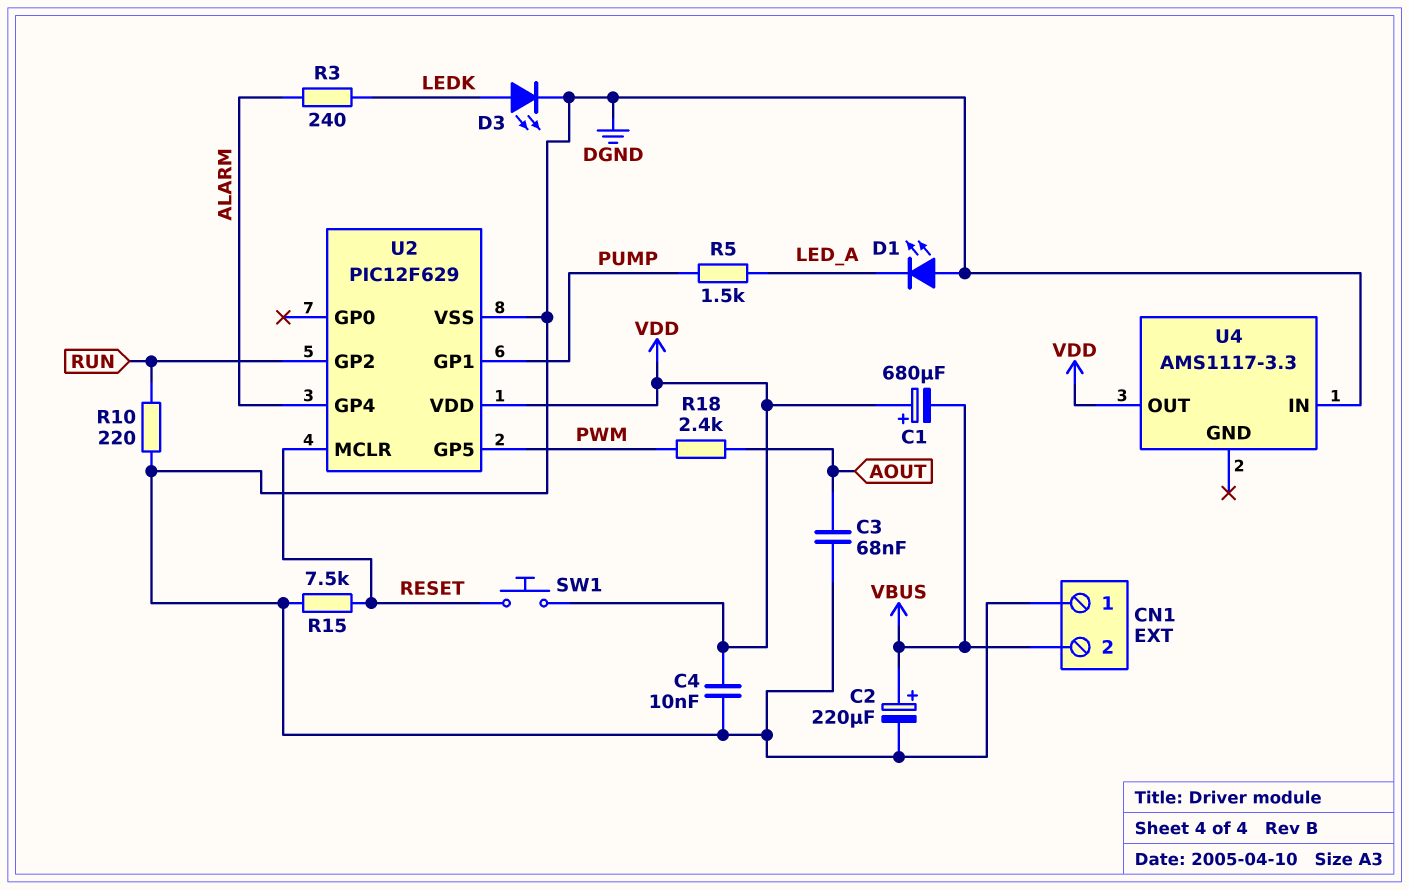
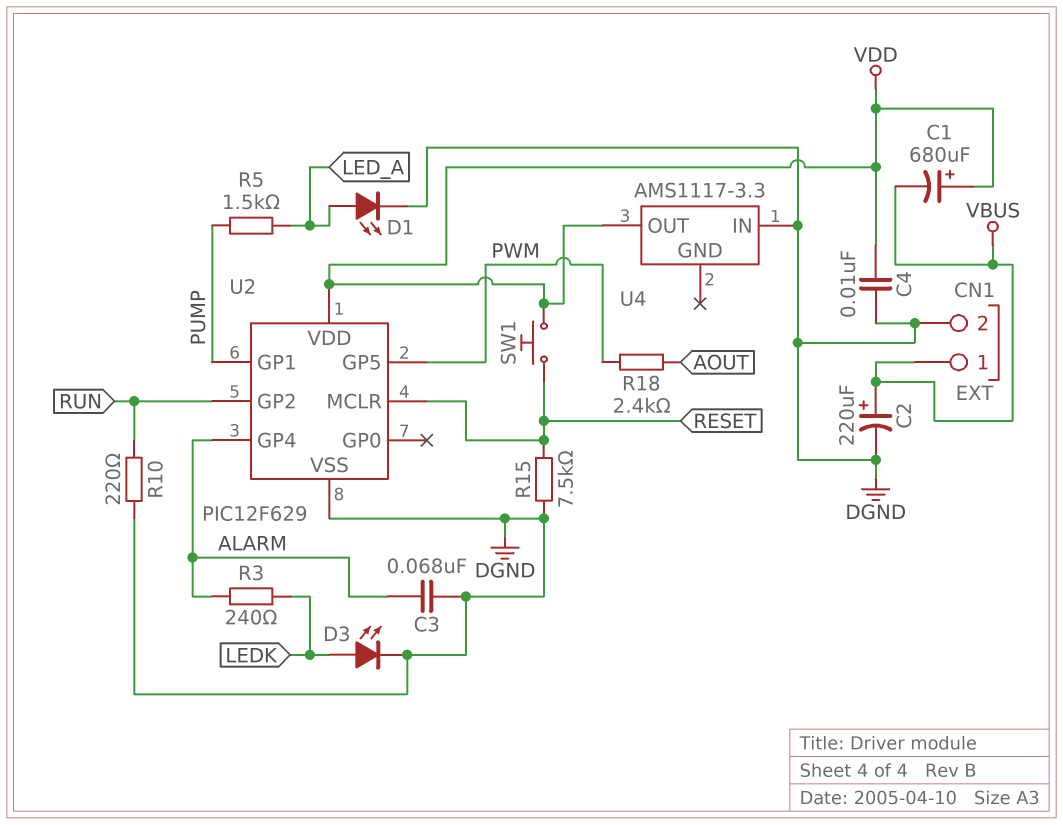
C3: 68nF (AOUT, DGND) -> 68nF (ALARM, DGND)
CN1 pin 1: DGND -> VBUS
CN1 pin 2: VBUS -> DGND
D1: LED (A DGND, K LED_A) -> LED (A LED_A, K DGND)

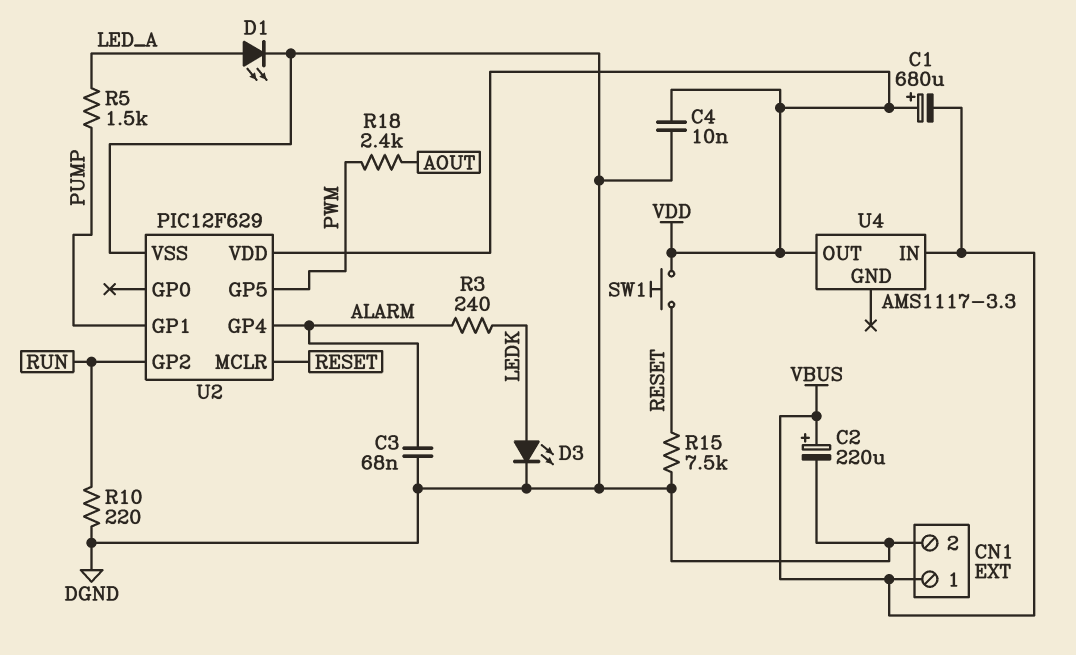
U4 pin IN: DGND -> VBUS

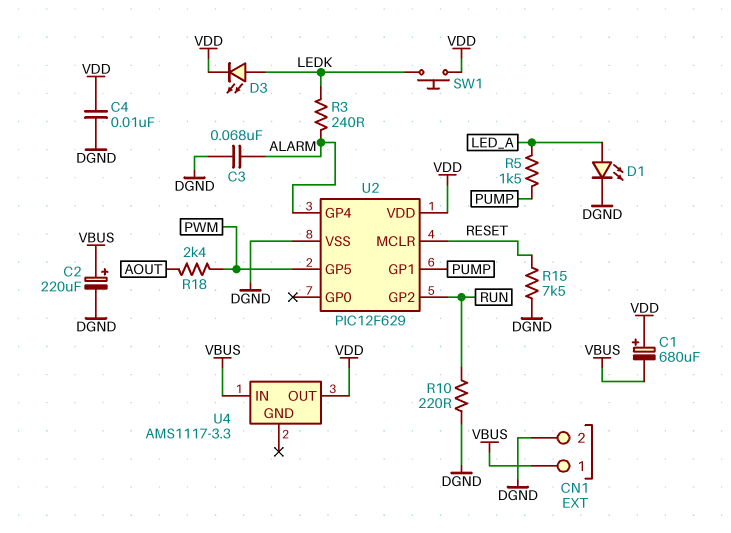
D3: LED (A LEDK, K DGND) -> LED (A LEDK, K VDD)
SW1: button (RESET, VDD) -> button (LEDK, VDD)

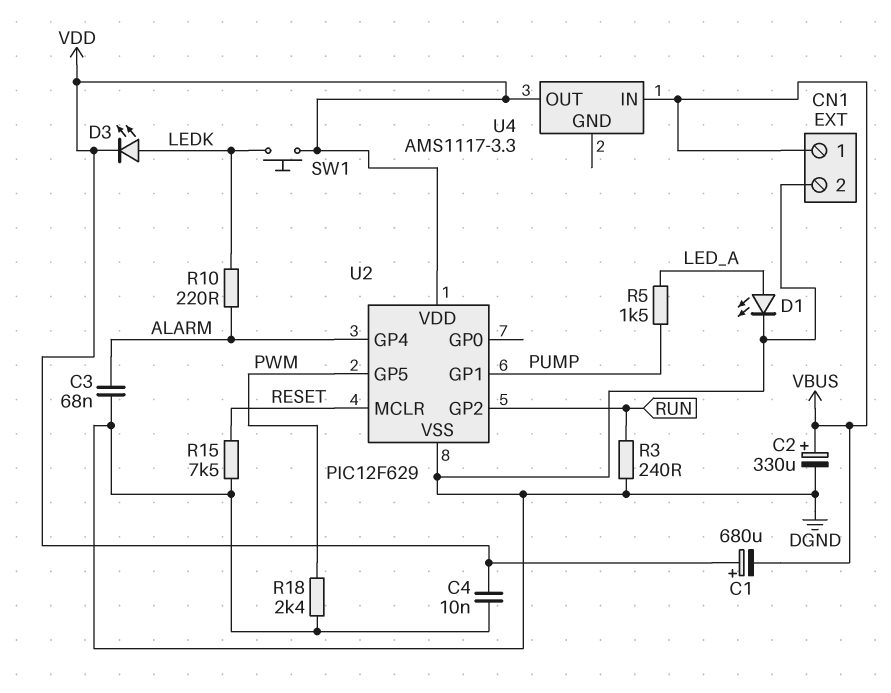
C2: 220uF (plus VBUS, minus DGND) -> 330uF (plus VBUS, minus DGND)
R3: 240 (ALARM, LEDK) -> 240 (DGND, RUN)
R10: 220 (DGND, RUN) -> 220 (ALARM, LEDK)
R18: 2.4k (AOUT, PWM) -> 2.4k (DGND, PWM)

